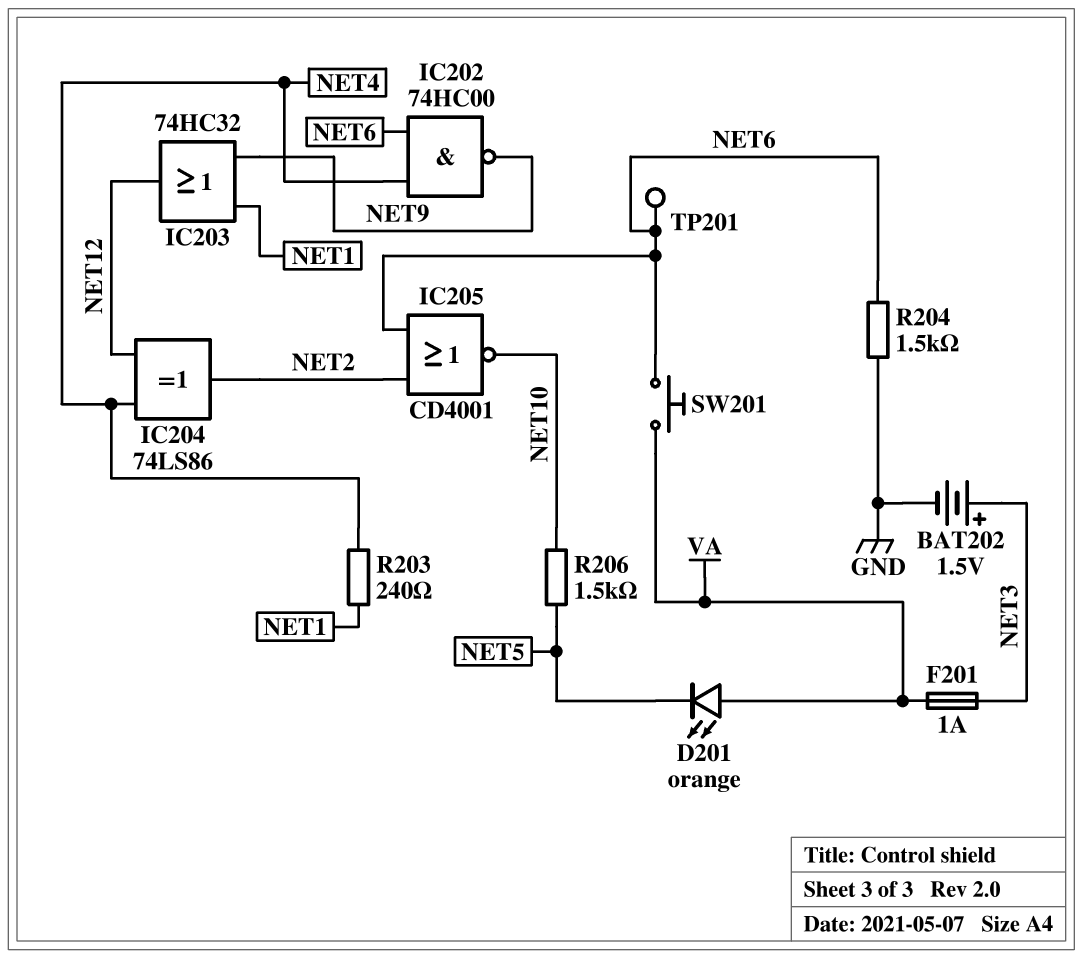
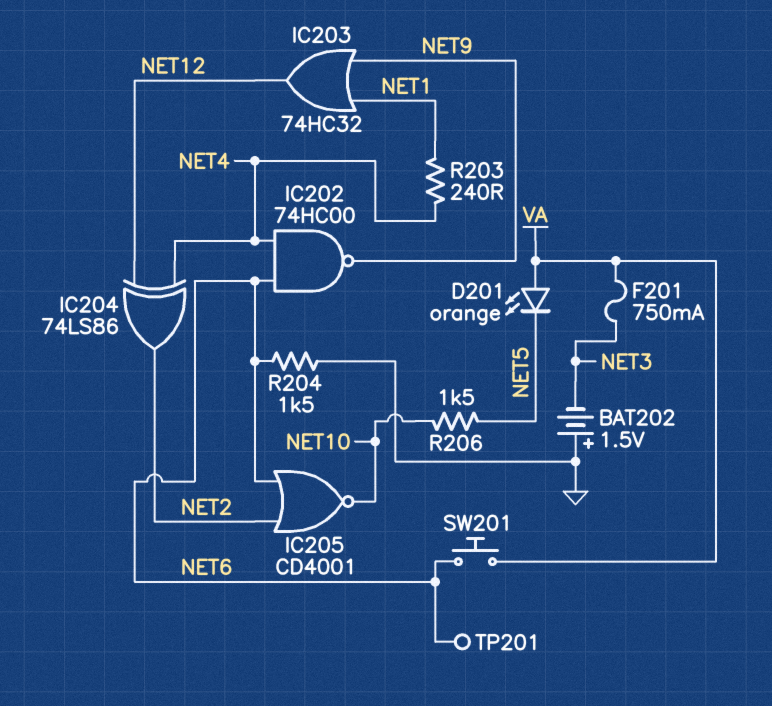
BAT202: 1.5V (plus NET3, minus GND) -> 1.5V (plus GND, minus NET3)
F201: 1A (NET3, VA) -> 750mA (NET3, VA)

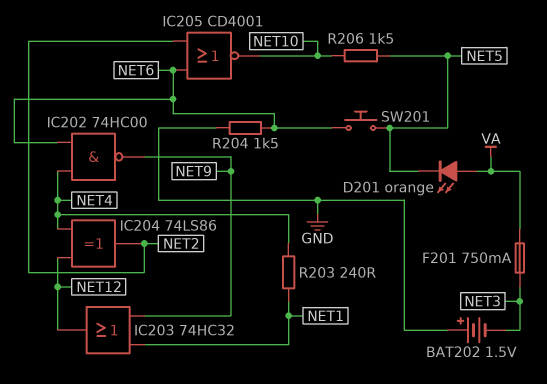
SW201: button (NET6, VA) -> button (NET5, NET6)
TP201: test point (NET6) -> none

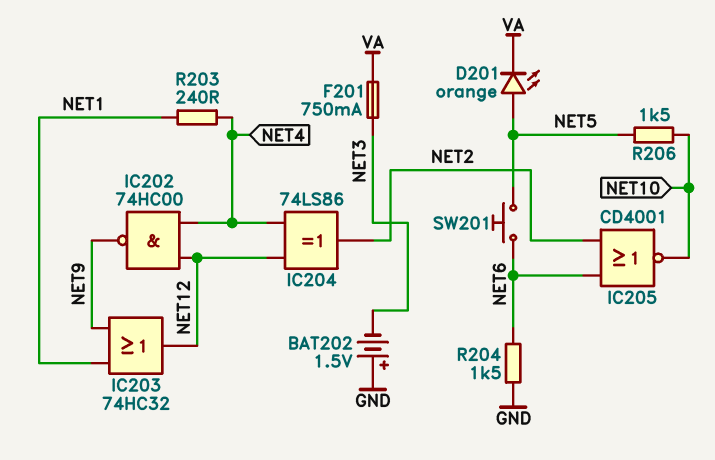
D201: LED orange (A VA, K NET5) -> LED orange (A NET5, K VA)
IC202: NAND 74HC00 (in NET4, in NET6, out NET9) -> NAND 74HC00 (in NET4, in NET12, out NET9)

